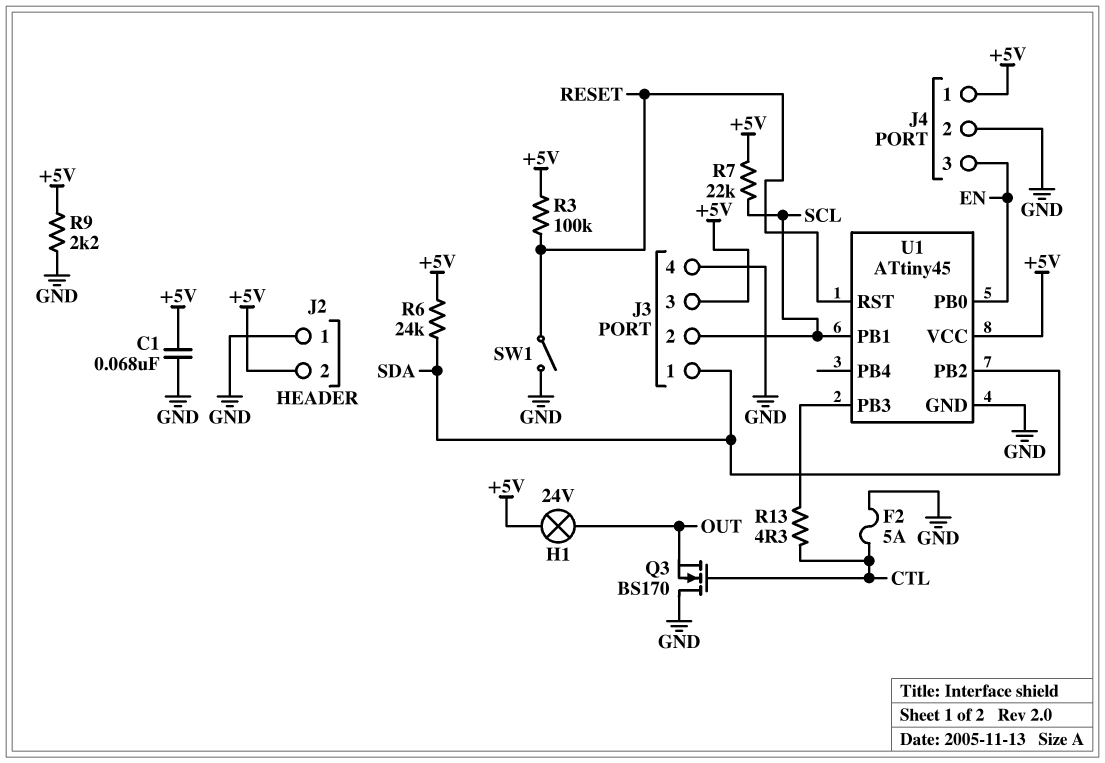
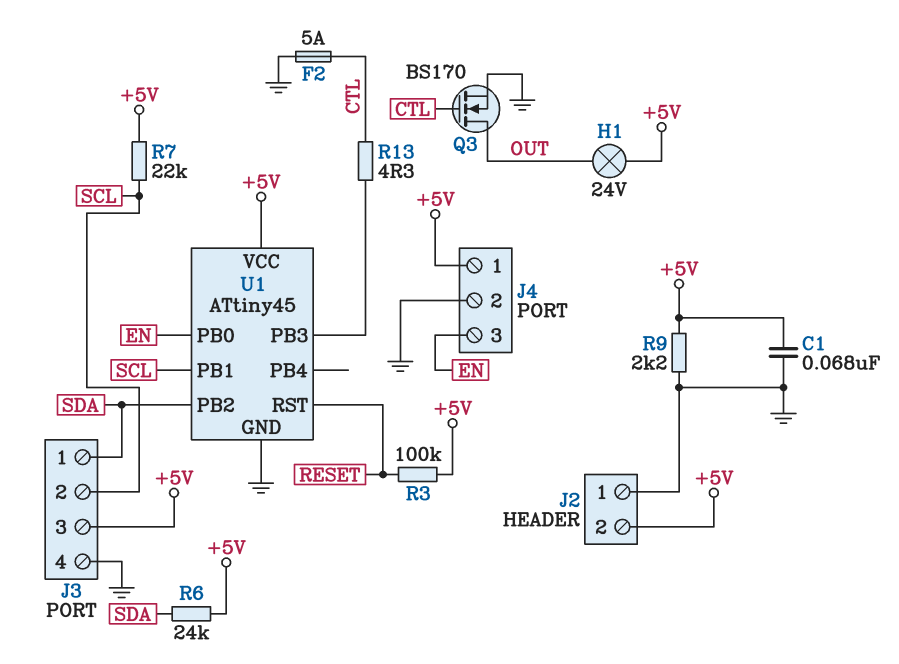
Q3: NMOS BS170 (G CTL, D GND, S OUT) -> NMOS BS170 (G CTL, D OUT, S GND)
SW1: switch (GND, RESET) -> none

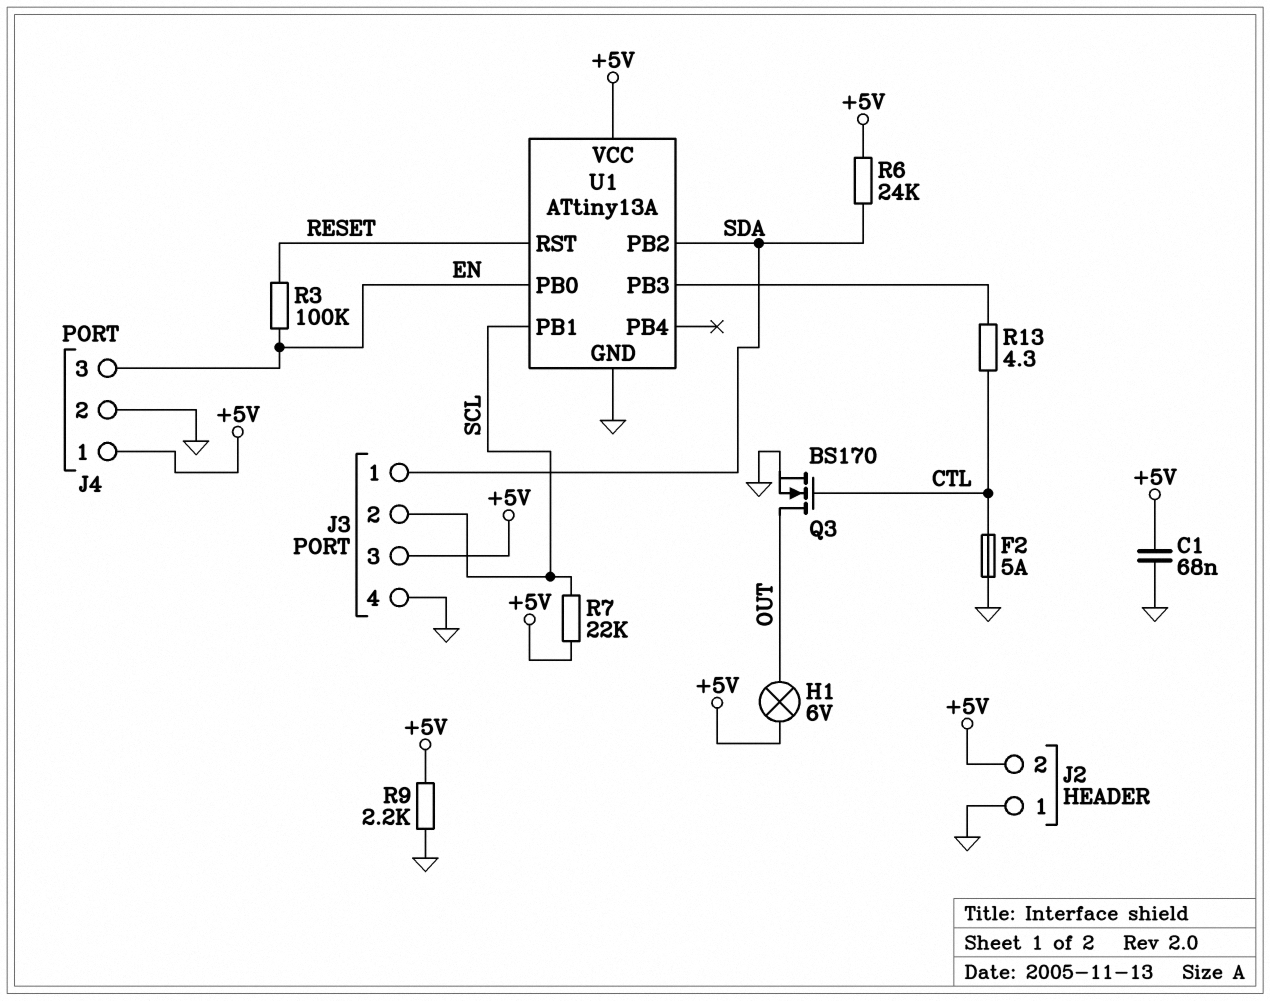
H1: lamp 24V (+5V, OUT) -> lamp 6V (+5V, OUT)
R3: 100k (+5V, RESET) -> 100k (EN, RESET)
U1: ATtiny45 -> ATtiny13A

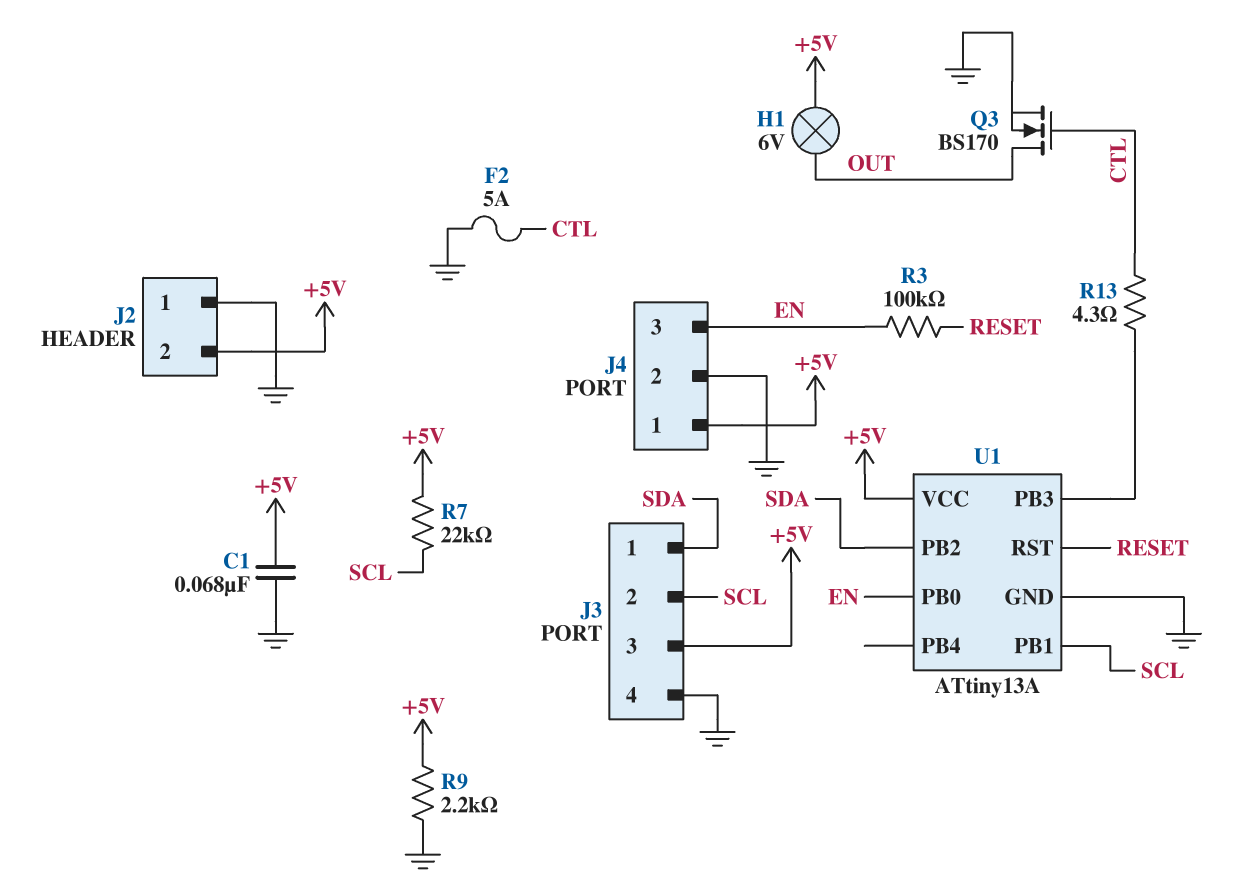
R6: 24k (+5V, SDA) -> none

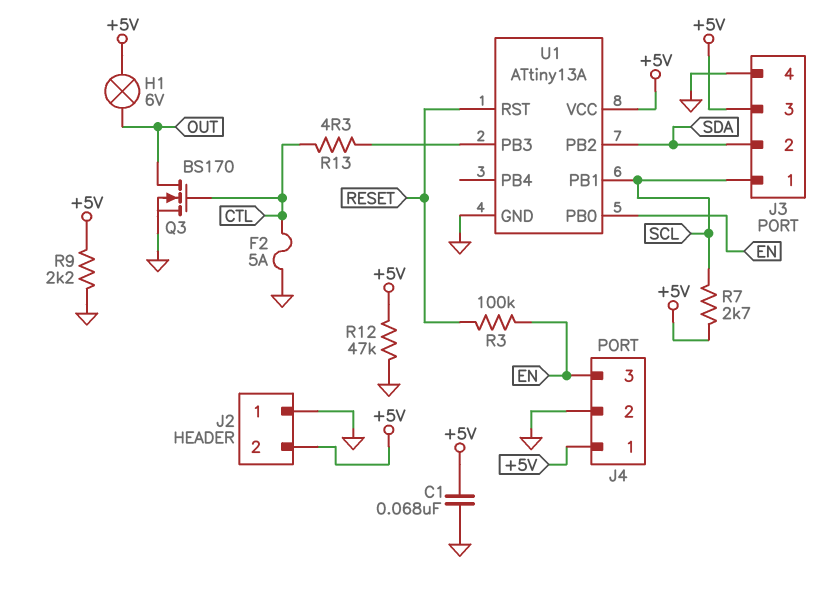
J3 pin 1: SDA -> SCL
J3 pin 2: SCL -> SDA
R7: 22k (+5V, SCL) -> 2.7k (+5V, SCL)
R12: none -> 47k (+5V, GND)

